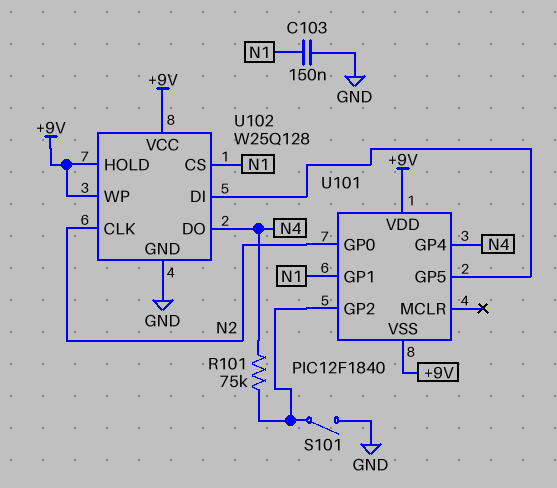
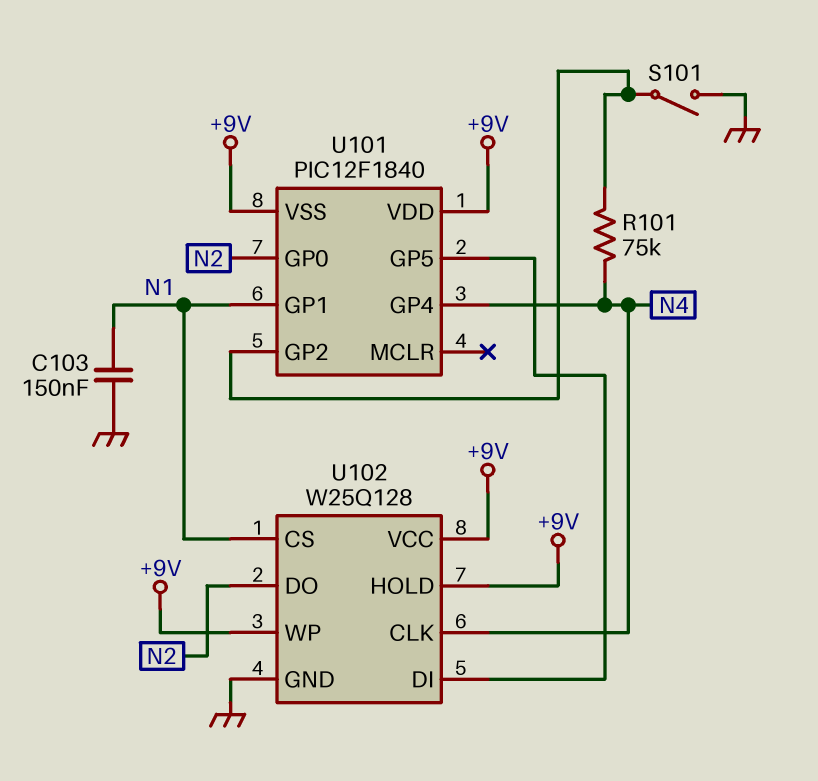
U102 pin CLK: N2 -> N4
U102 pin DO: N4 -> N2

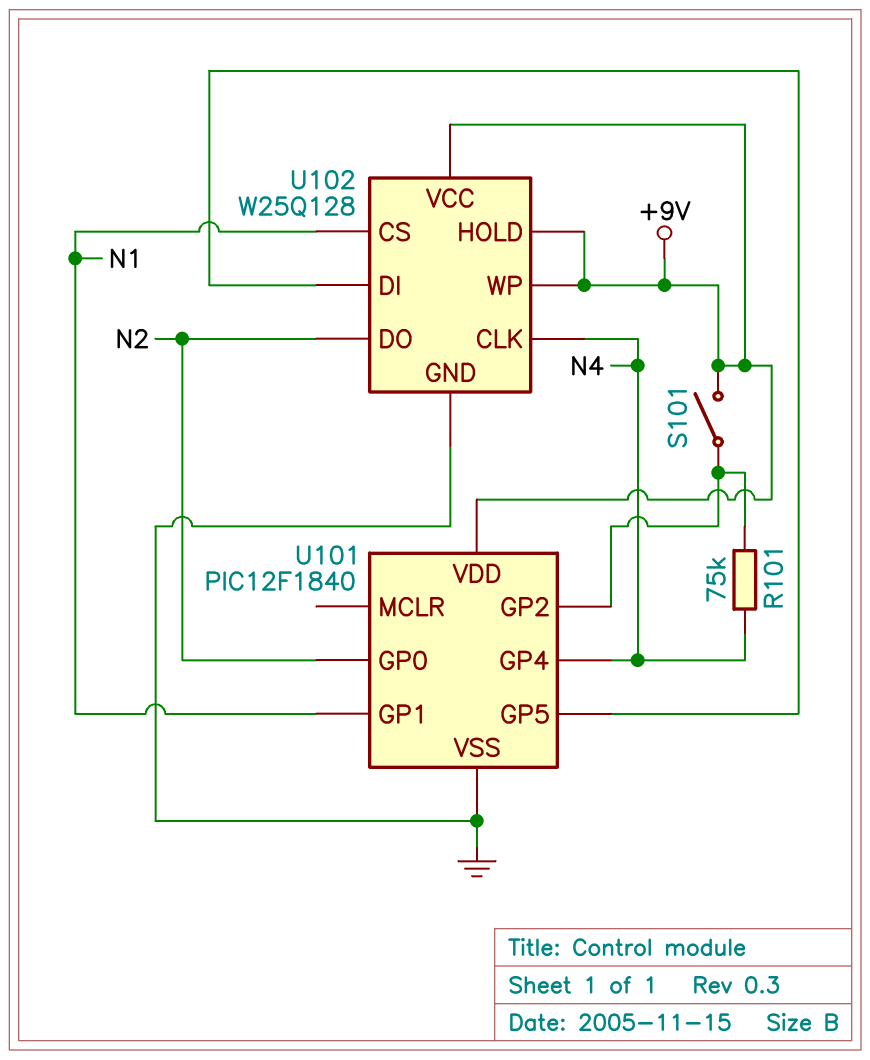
C103: 150nF (GND, N1) -> none
S101: switch (GND, U101/GP2) -> switch (+9V, U101/GP2)
U101 pin VSS: +9V -> GND

